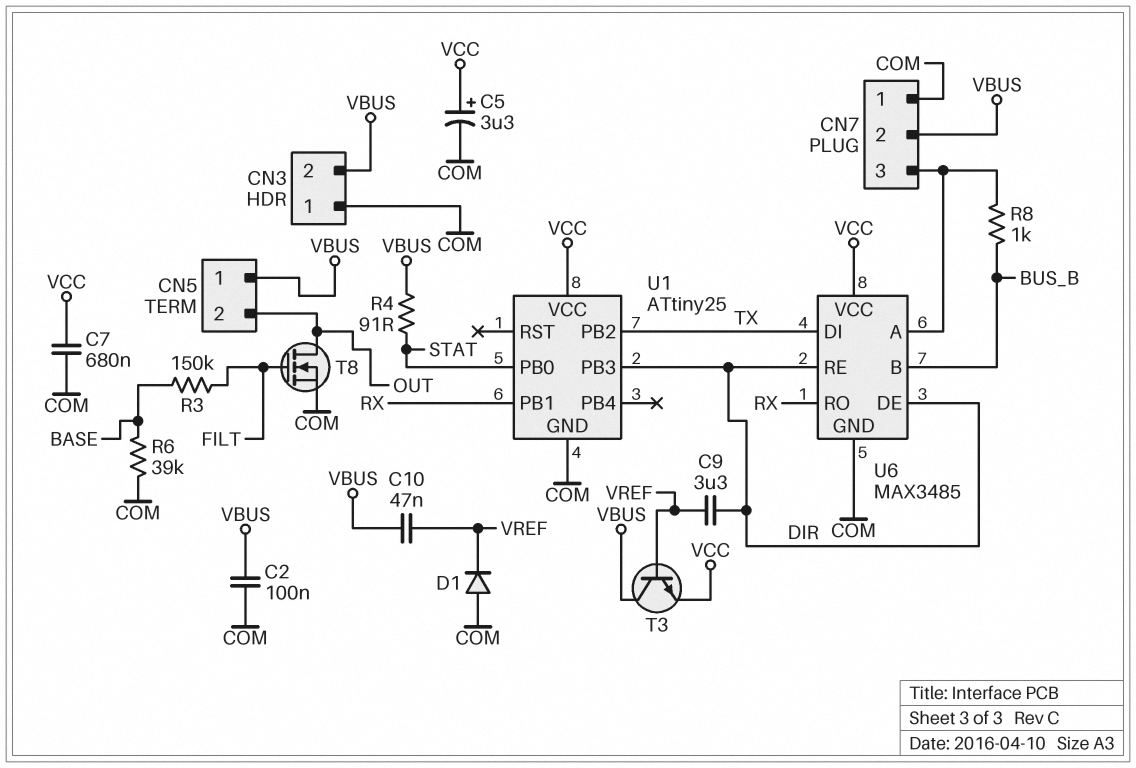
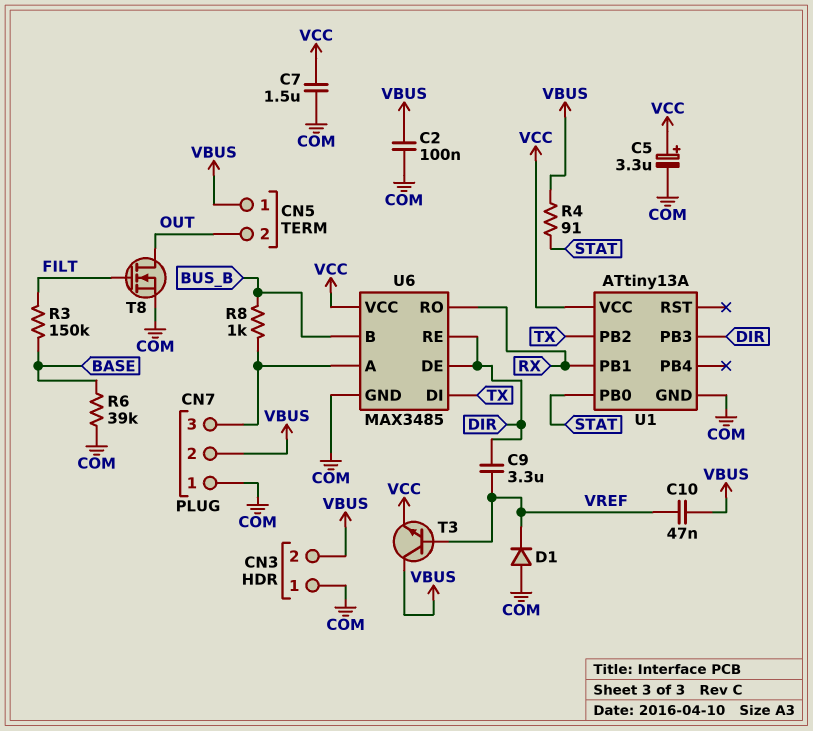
C7: 680nF (COM, VCC) -> 1.5uF (COM, VCC)
U1: ATtiny25 -> ATtiny13A

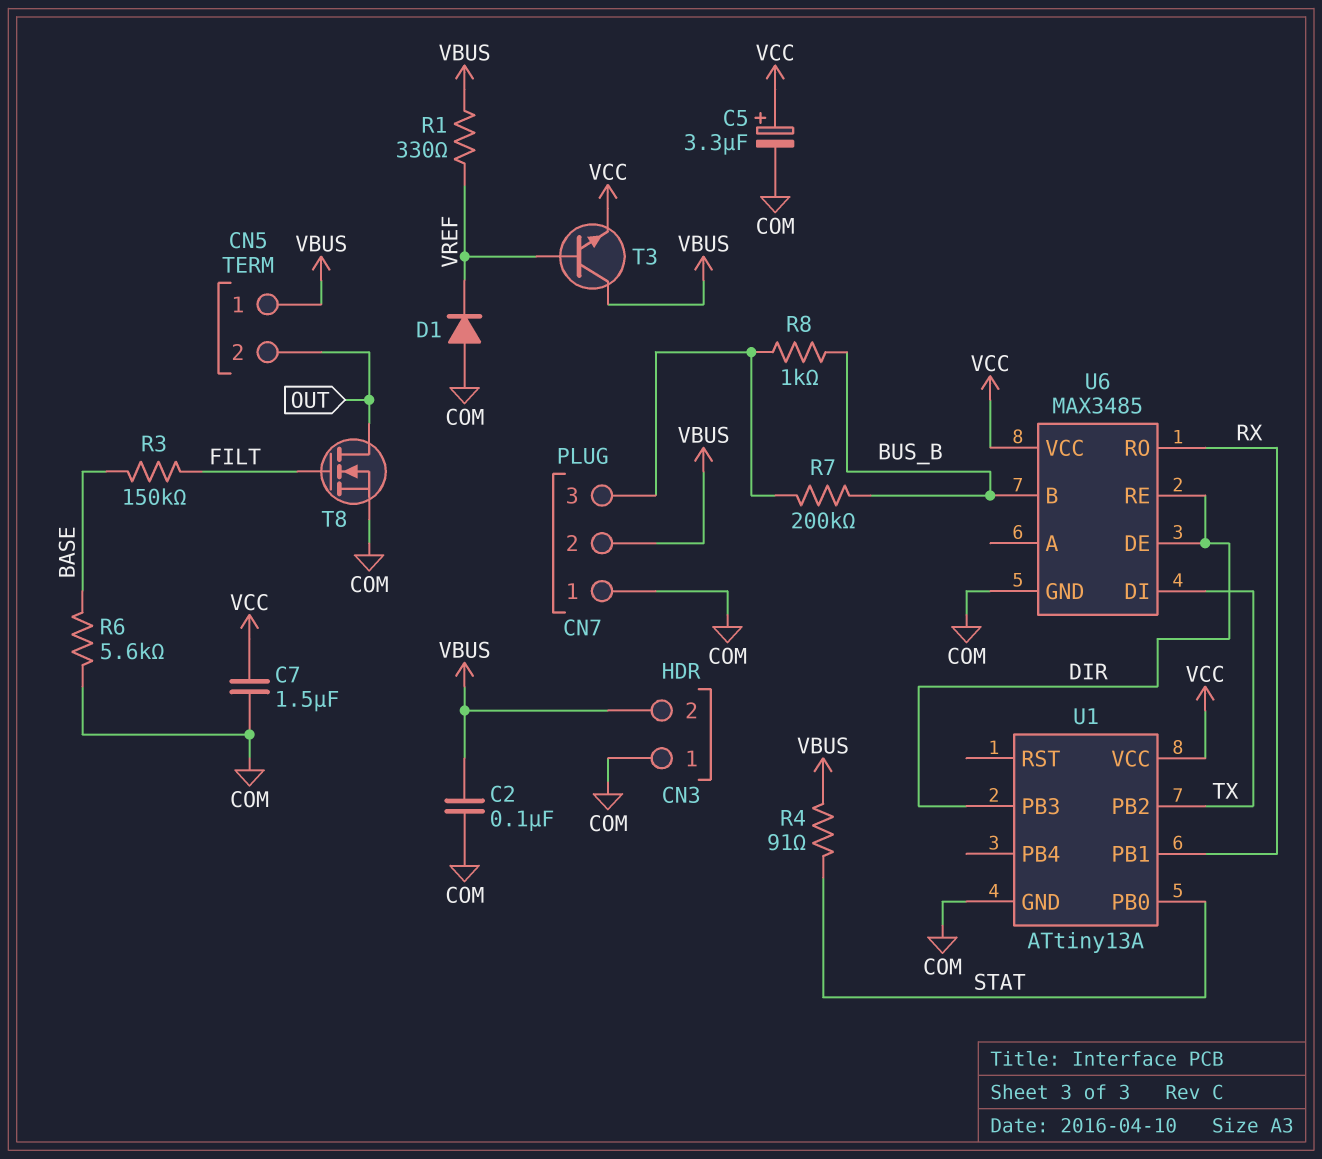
C9: 3.3uF (DIR, VREF) -> none
C10: 47nF (VBUS, VREF) -> none
R1: none -> 330 (VBUS, VREF)
R6: 39k (BASE, COM) -> 5.6k (BASE, COM)
R7: none -> 200k (BUS_B, CN7/3)
U6 pin A: CN7/3 -> none

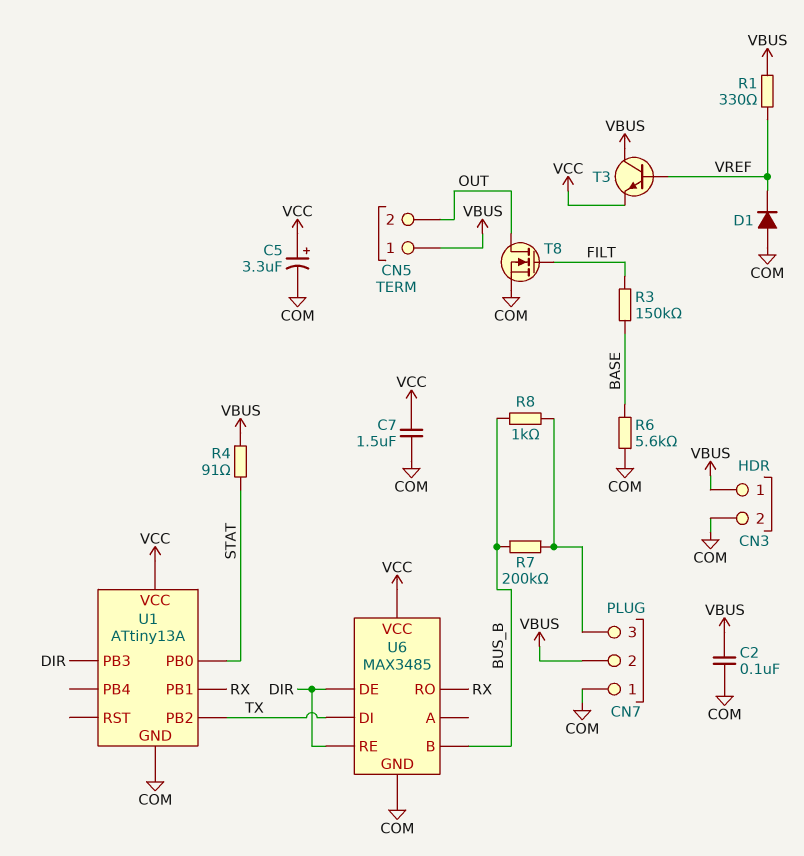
CN3 pin 1: COM -> VBUS
CN3 pin 2: VBUS -> COM

